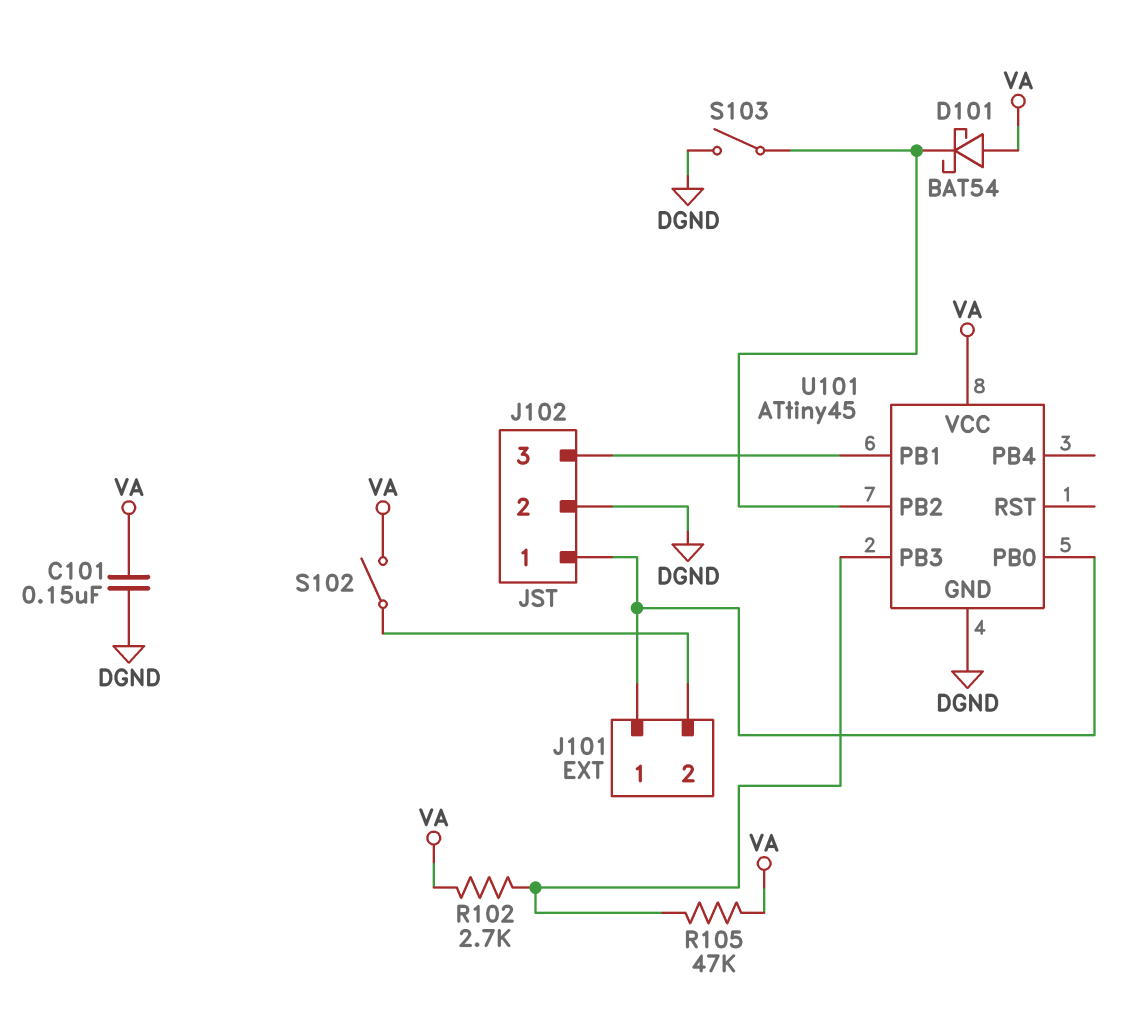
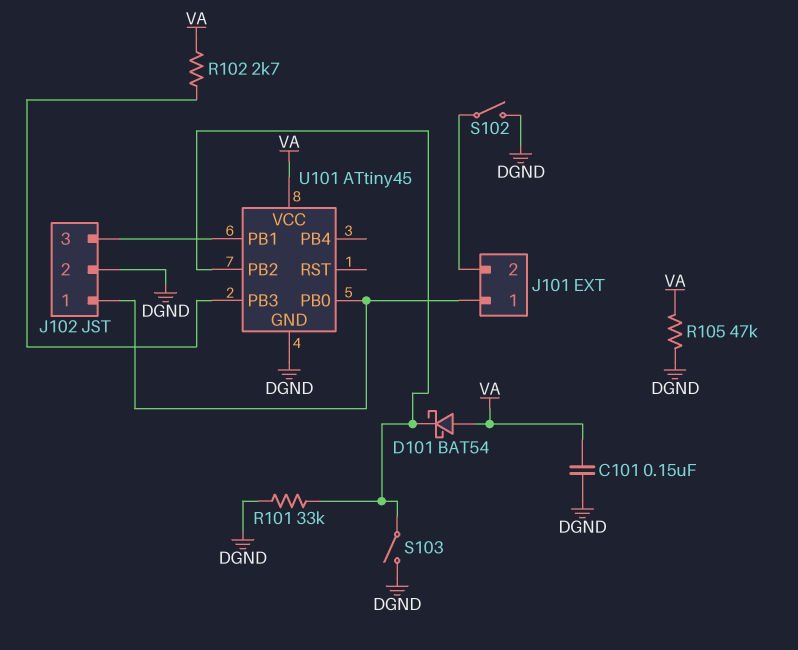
R101: none -> 33k (DGND, U101/PB2)
R105: 47k (U101/PB3, VA) -> 47k (DGND, VA)
S102: switch (J101/2, VA) -> switch (DGND, J101/2)

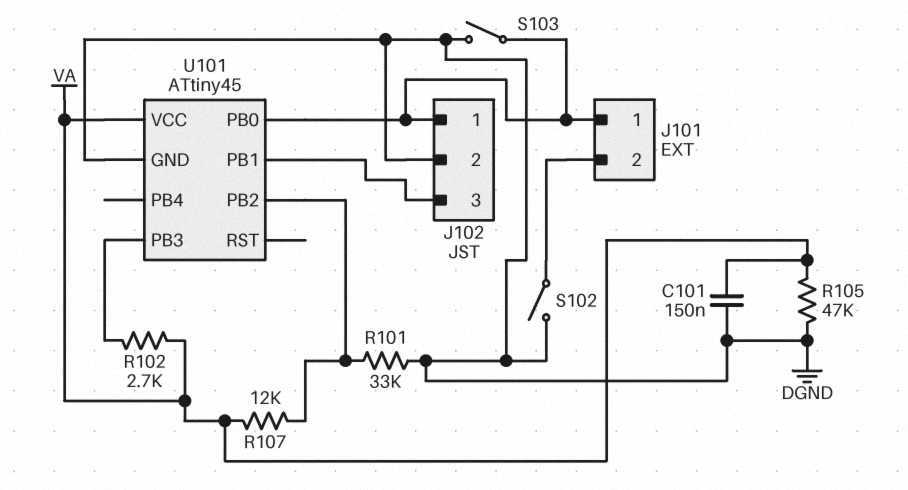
D101: schottky BAT54 (A VA, K U101/PB2) -> none
R107: none -> 12k (U101/PB2, VA)
S103: switch (DGND, U101/PB2) -> switch (DGND, J101/1)

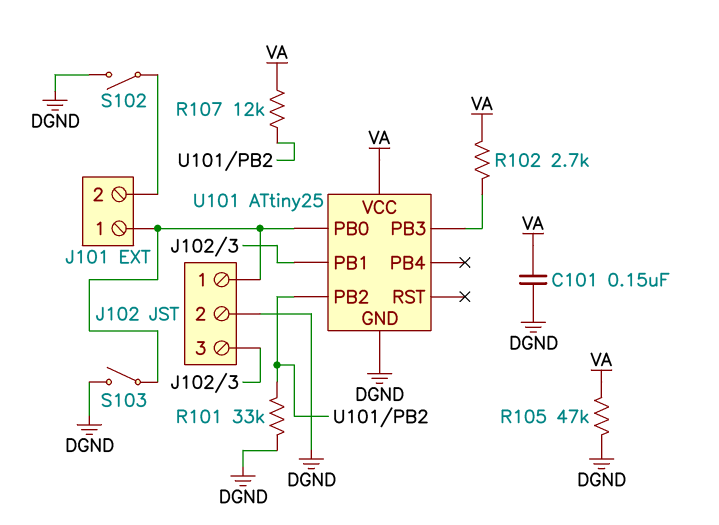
U101: ATtiny45 -> ATtiny25

